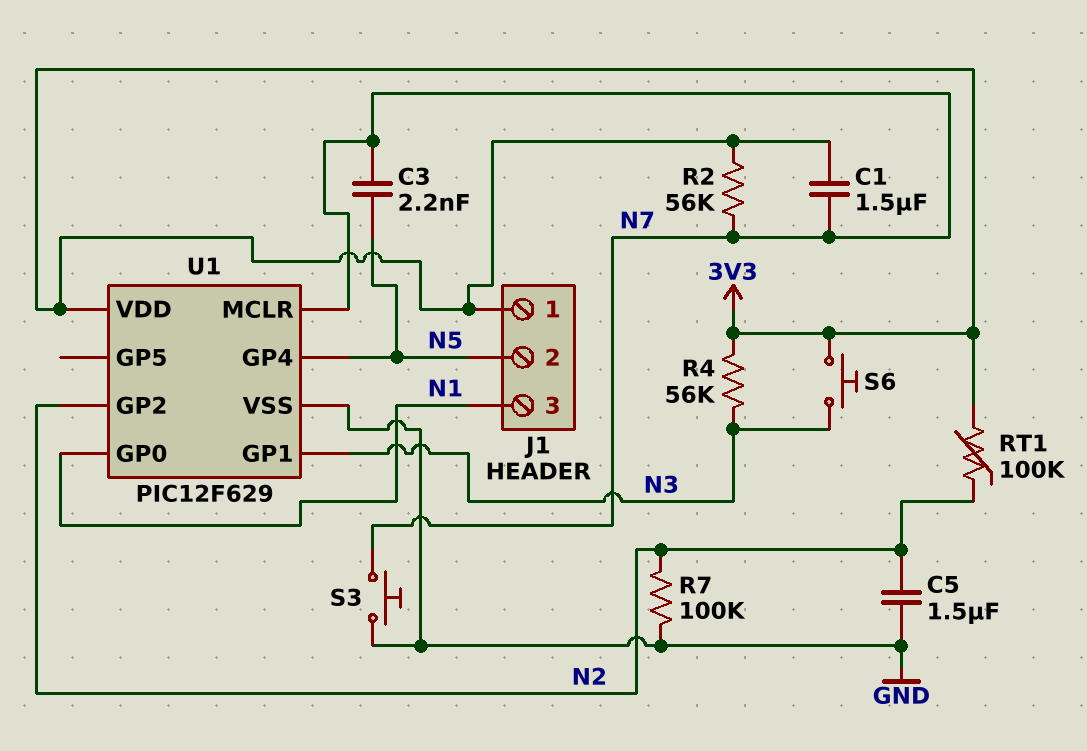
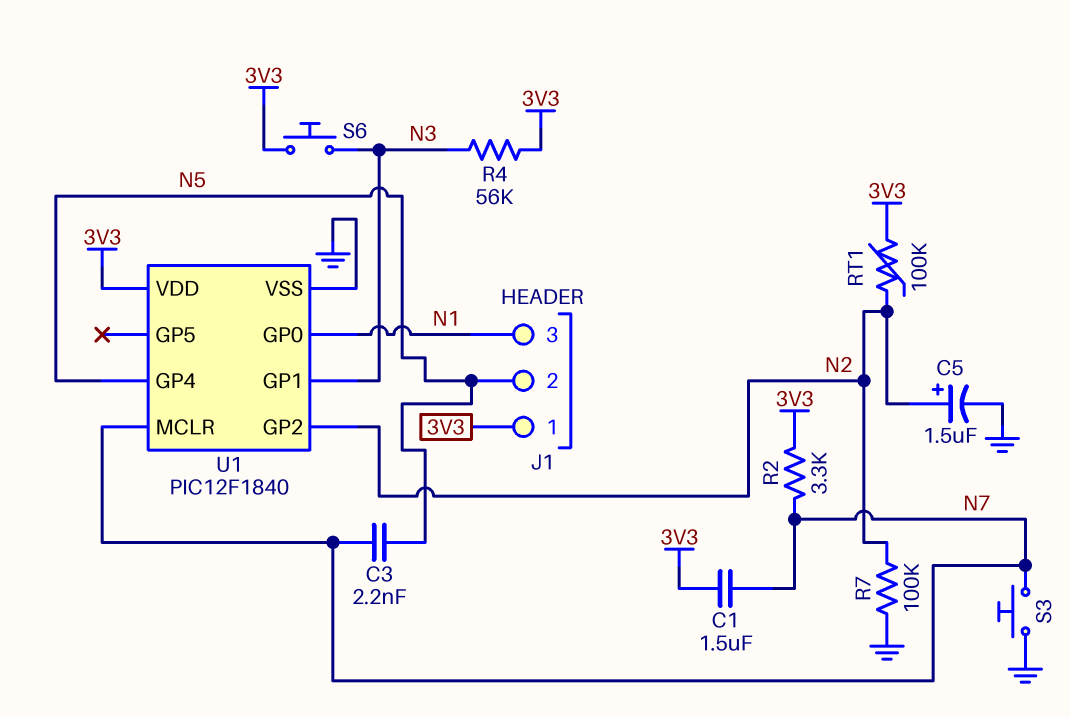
C5: 1.5uF (GND, N2) -> 1.5uF (plus N2, minus GND)
R2: 56k (3V3, N7) -> 3.3k (3V3, N7)
U1: PIC12F629 -> PIC12F1840

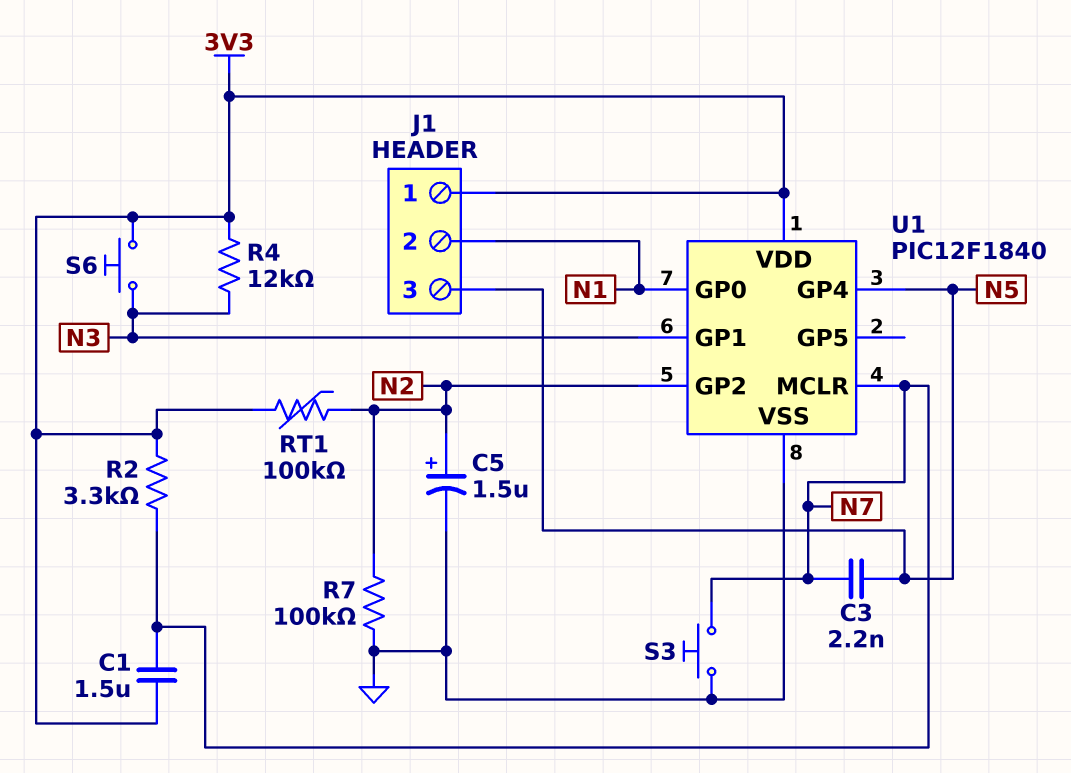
J1 pin 2: N5 -> N1
J1 pin 3: N1 -> N5
R4: 56k (3V3, N3) -> 12k (3V3, N3)

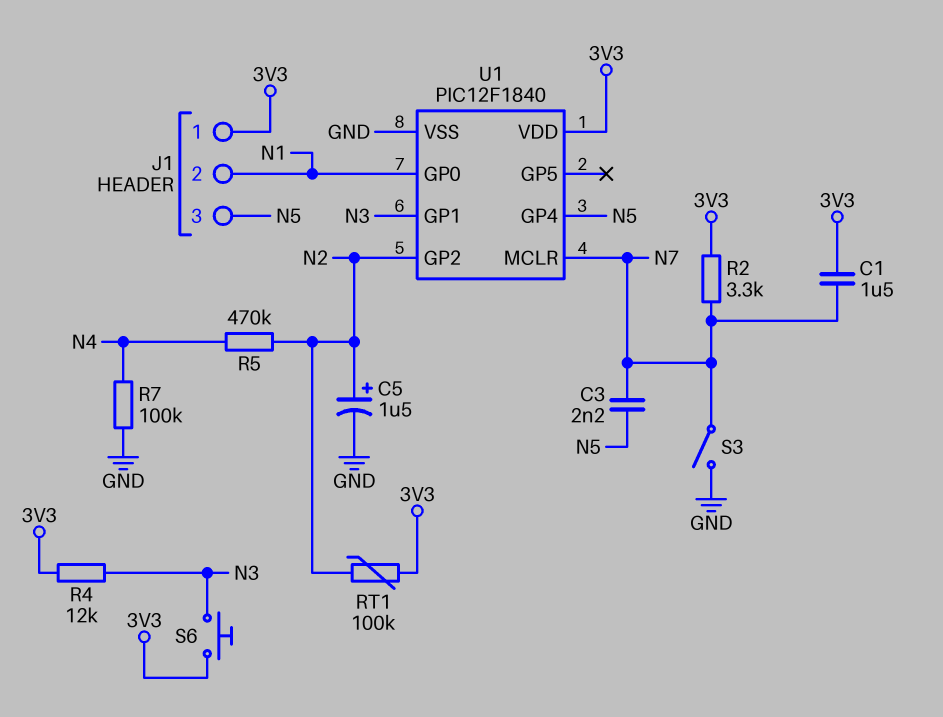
R5: none -> 470k (N2, N4)
R7: 100k (GND, N2) -> 100k (GND, N4)
S3: button (GND, N7) -> switch (GND, N7)

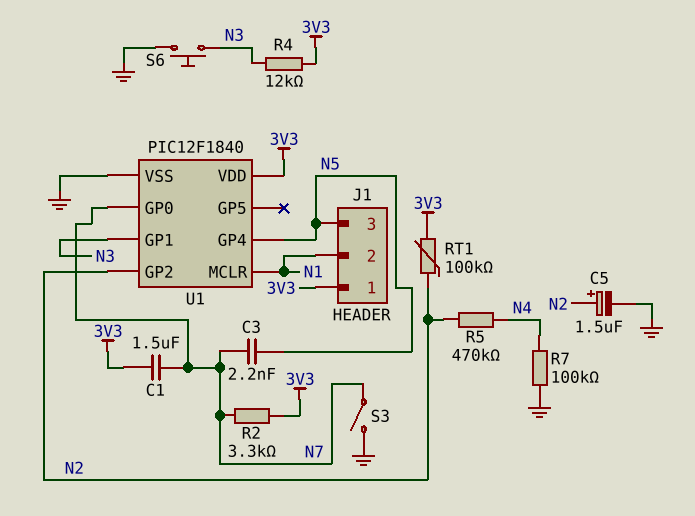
S6: button (3V3, N3) -> button (GND, N3)
U1 pin GP0: N1 -> N7
U1 pin MCLR: N7 -> N1

